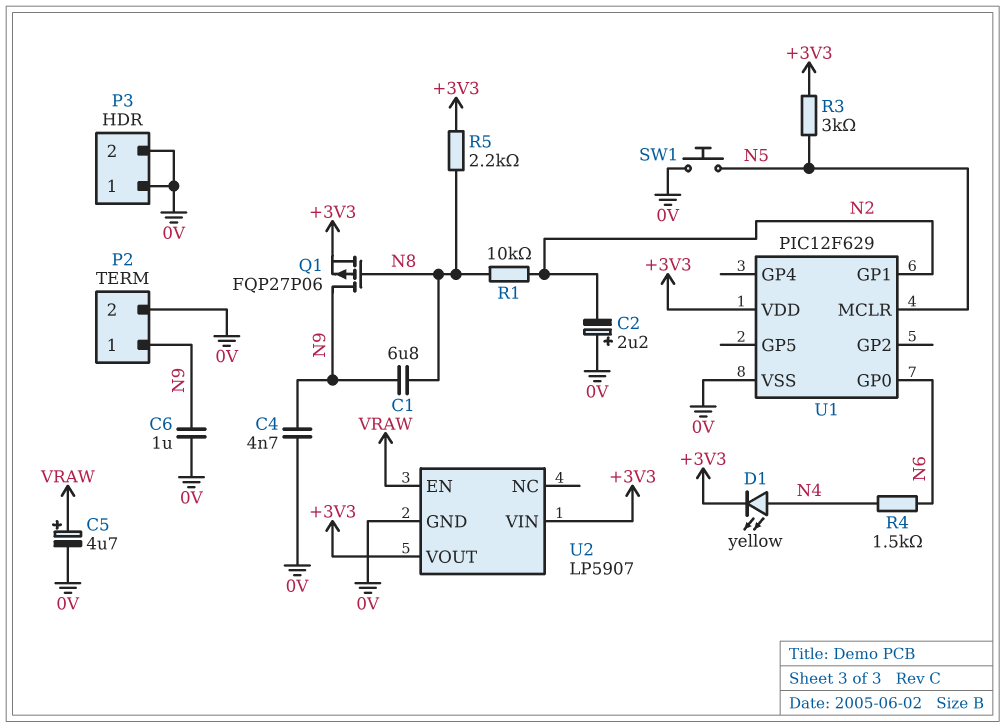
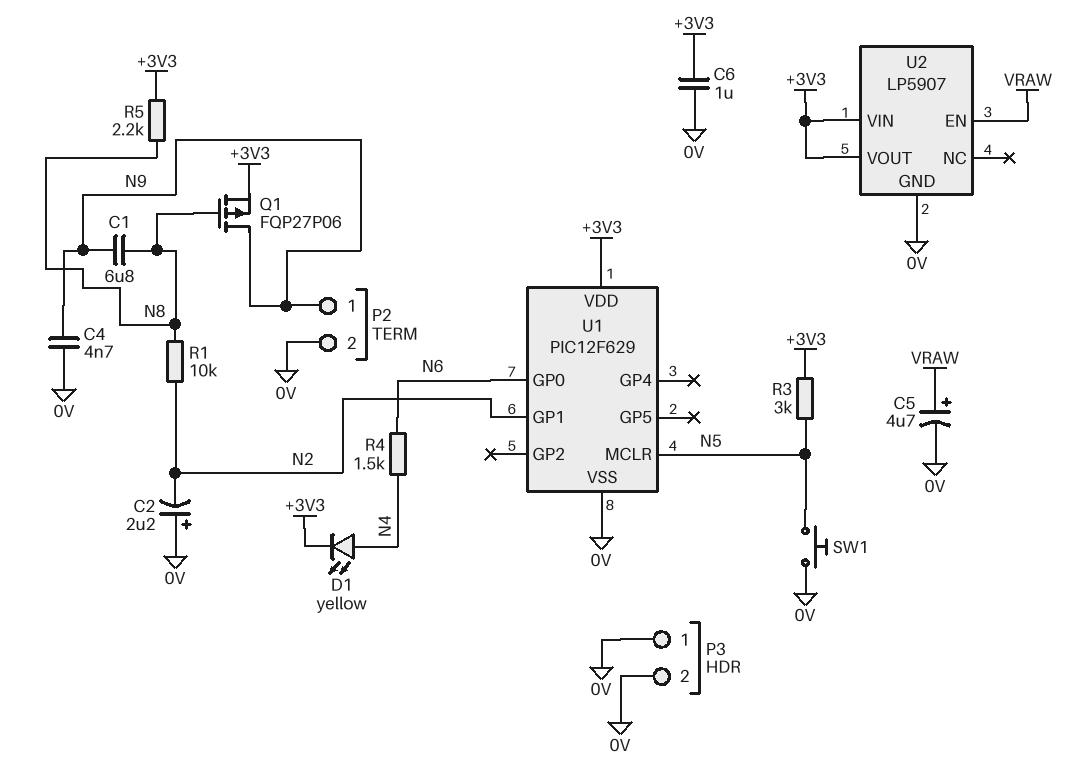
C6: 1uF (0V, N9) -> 1uF (+3V3, 0V)

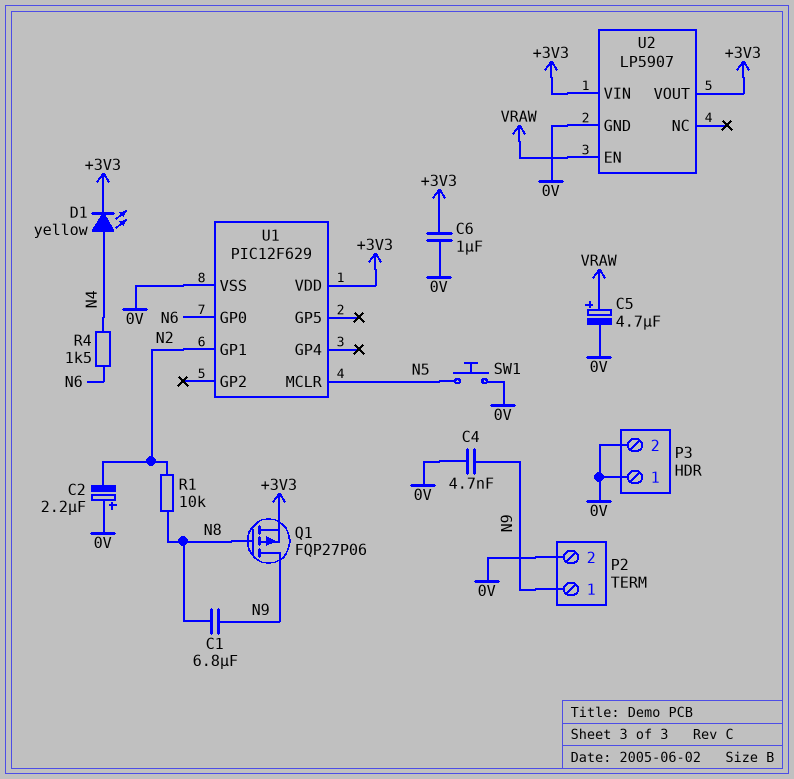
R3: 3k (+3V3, N5) -> none
R5: 2.2k (+3V3, N8) -> none

